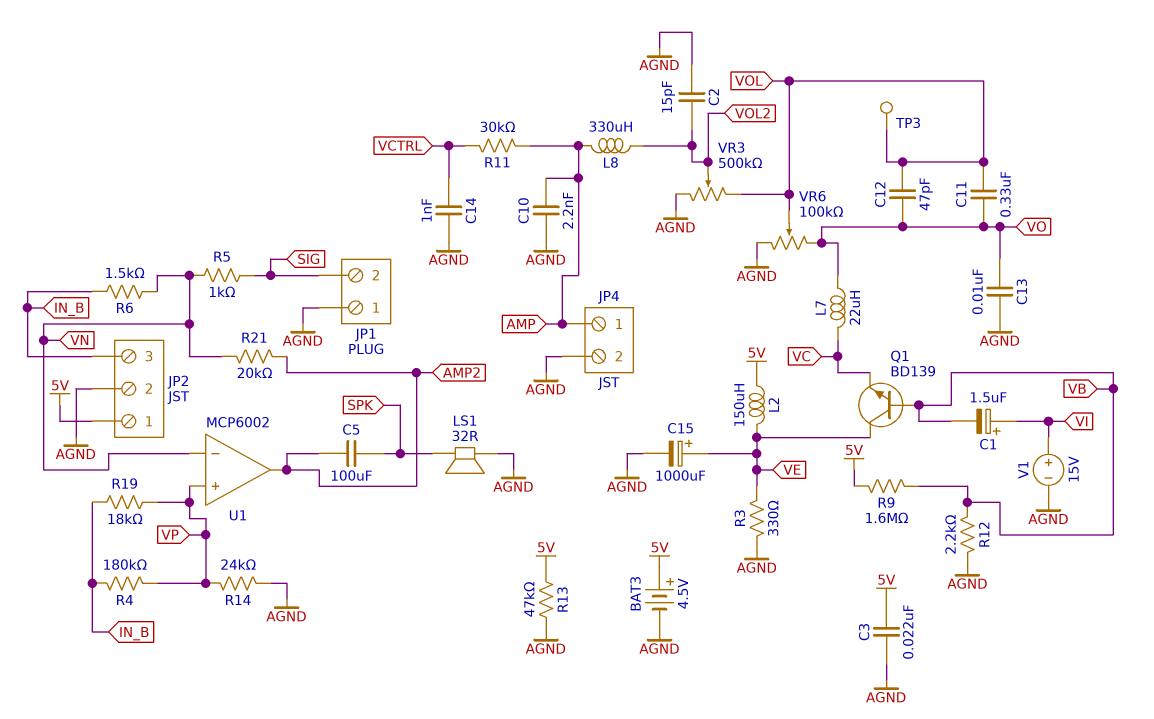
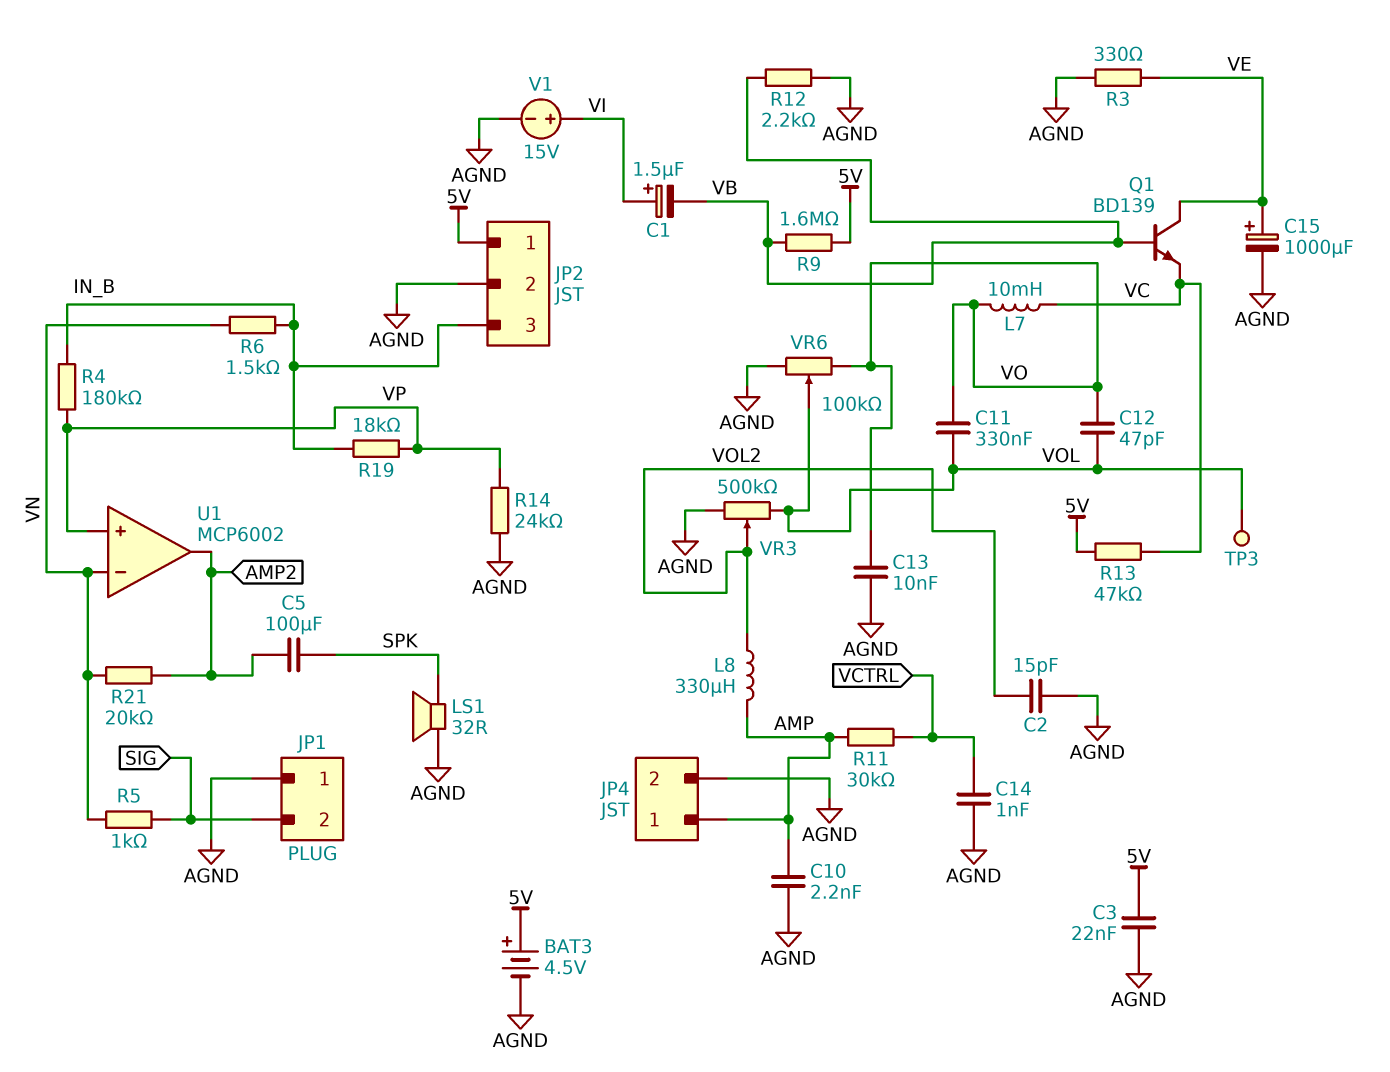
L2: 150uH (5V, VE) -> none
L7: 22uH (VC, VO) -> 10mH (VC, VO)
R13: 47k (5V, AGND) -> 47k (5V, VC)

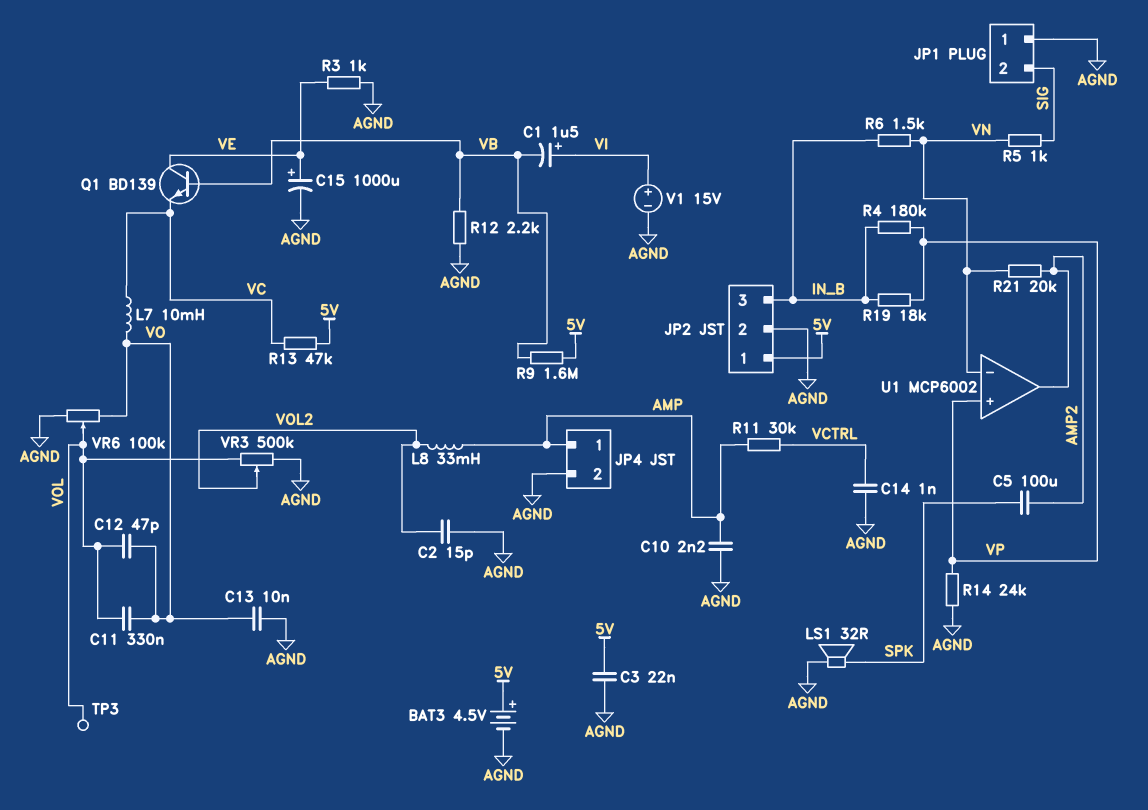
L8: 330uH (AMP, VOL2) -> 33mH (AMP, VOL2)
R3: 330 (AGND, VE) -> 1k (AGND, VE)

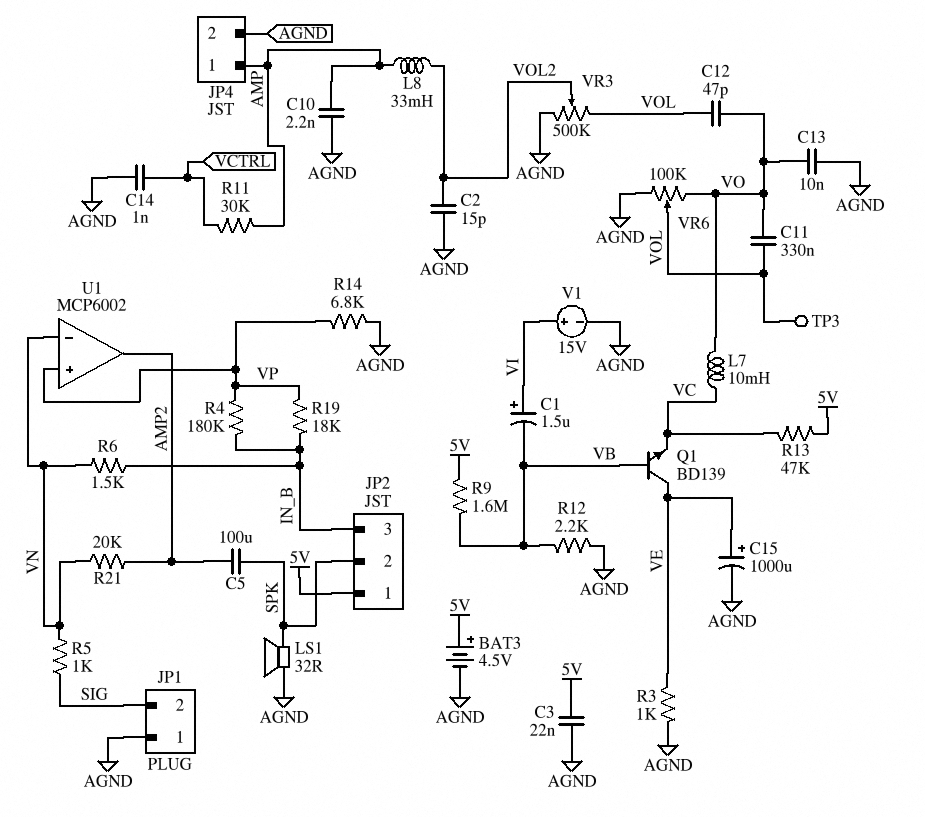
JP2 pin 2: AGND -> SPK
R14: 24k (AGND, VP) -> 6.8k (AGND, VP)

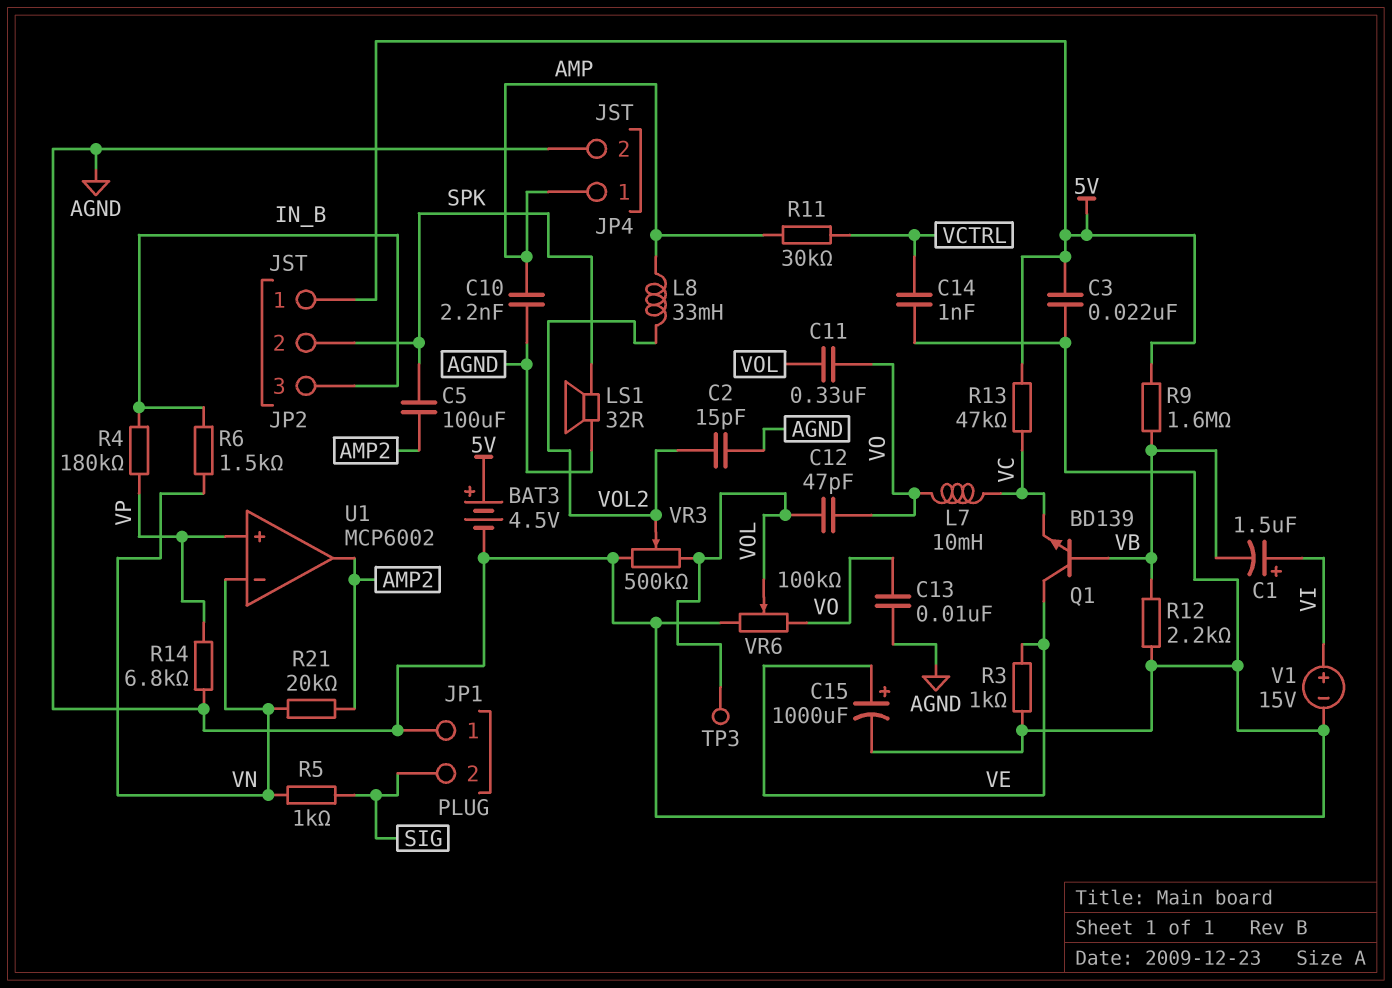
R19: 18k (IN_B, VP) -> none

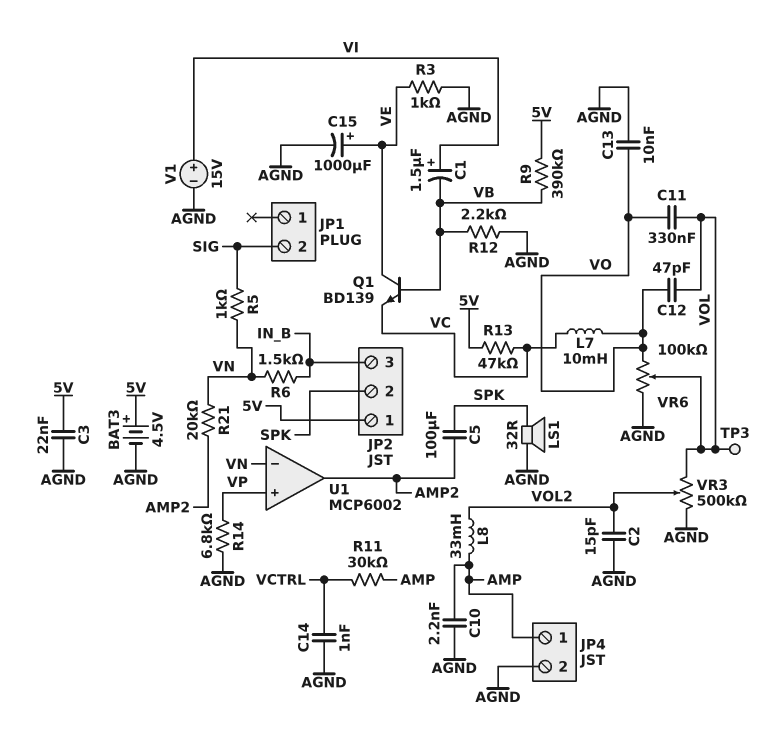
JP1 pin 1: AGND -> none
R4: 180k (IN_B, VP) -> none
R9: 1.6M (5V, VB) -> 390k (5V, VB)

